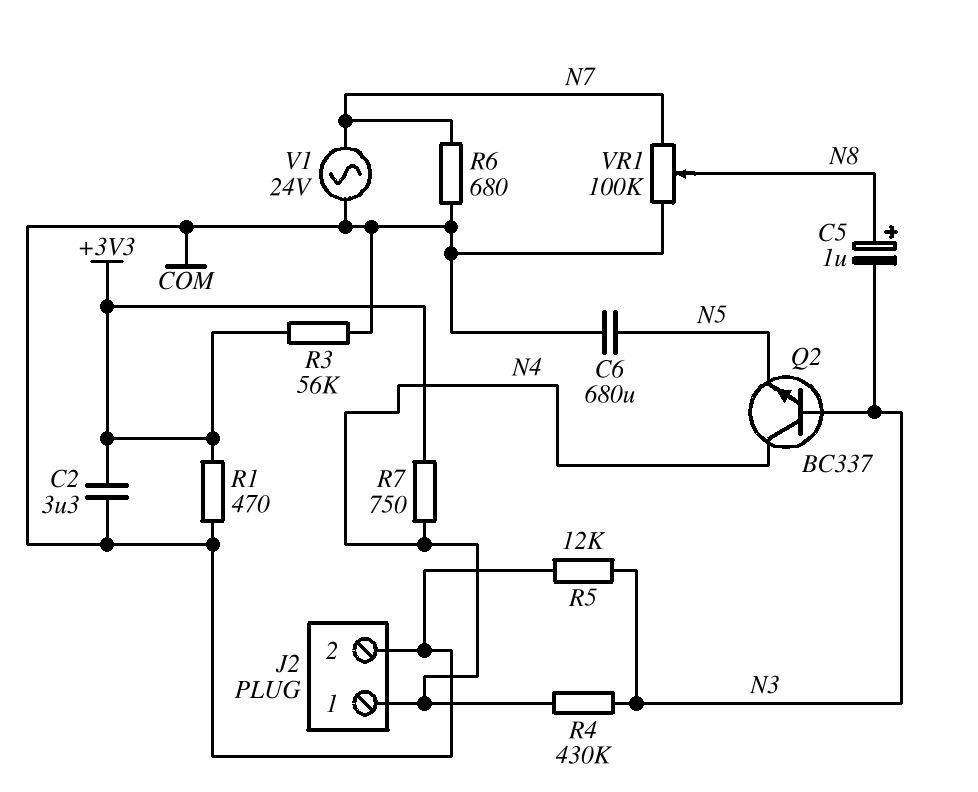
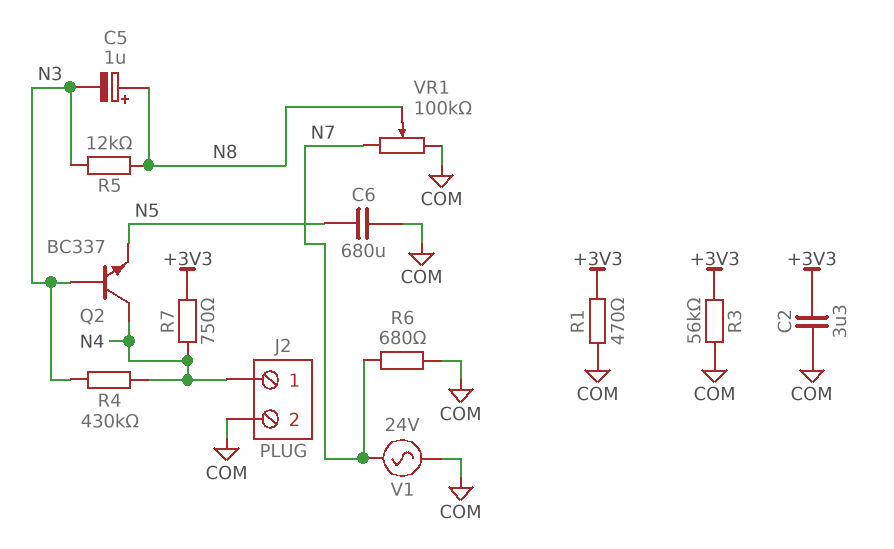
R5: 12k (COM, N3) -> 12k (N3, N8)

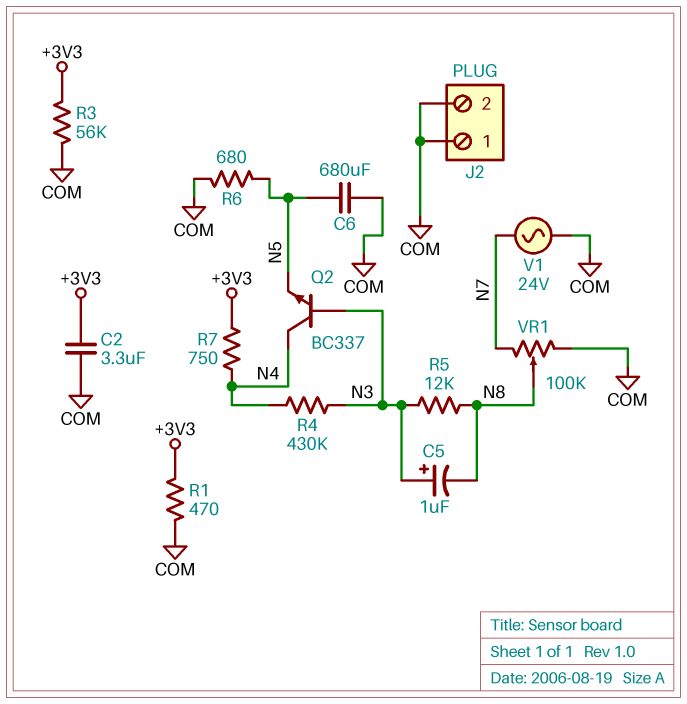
C5: 1uF (plus N8, minus N3) -> 1uF (plus N3, minus N8)
J2 pin 1: N4 -> COM
R6: 680 (COM, N7) -> 680 (COM, N5)

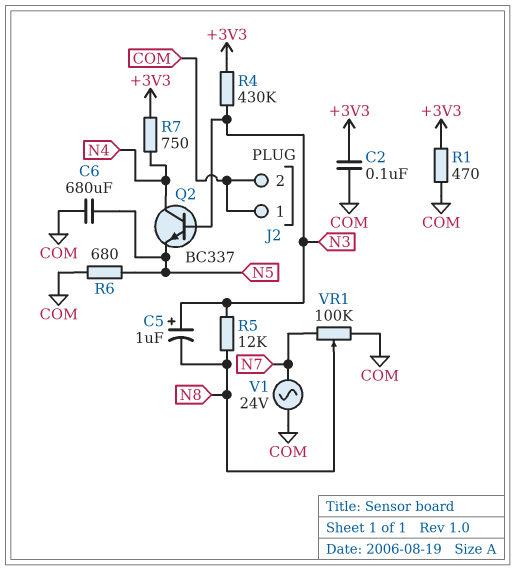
C2: 3.3uF (+3V3, COM) -> 100nF (+3V3, COM)
R3: 56k (+3V3, COM) -> none
R4: 430k (N3, N4) -> 430k (+3V3, N3)

